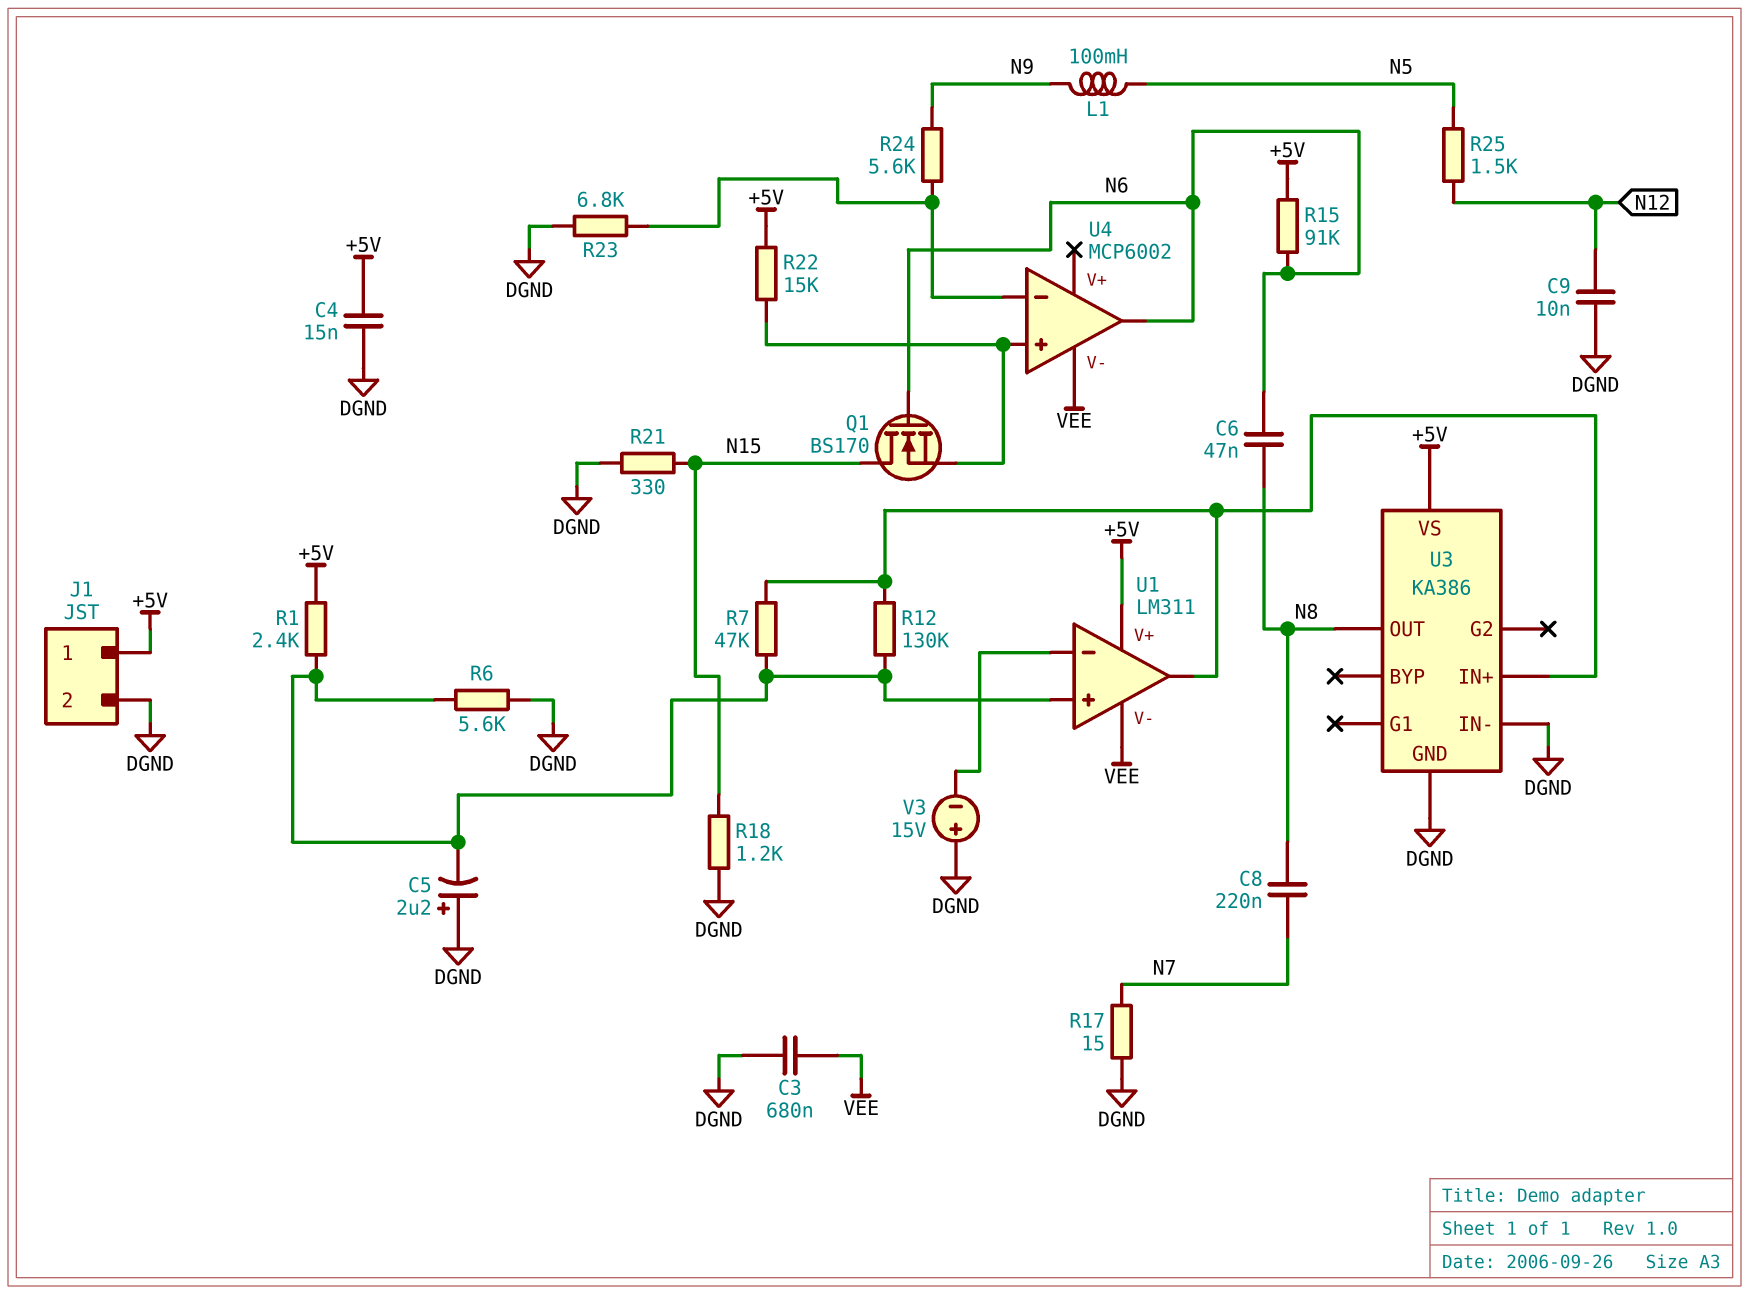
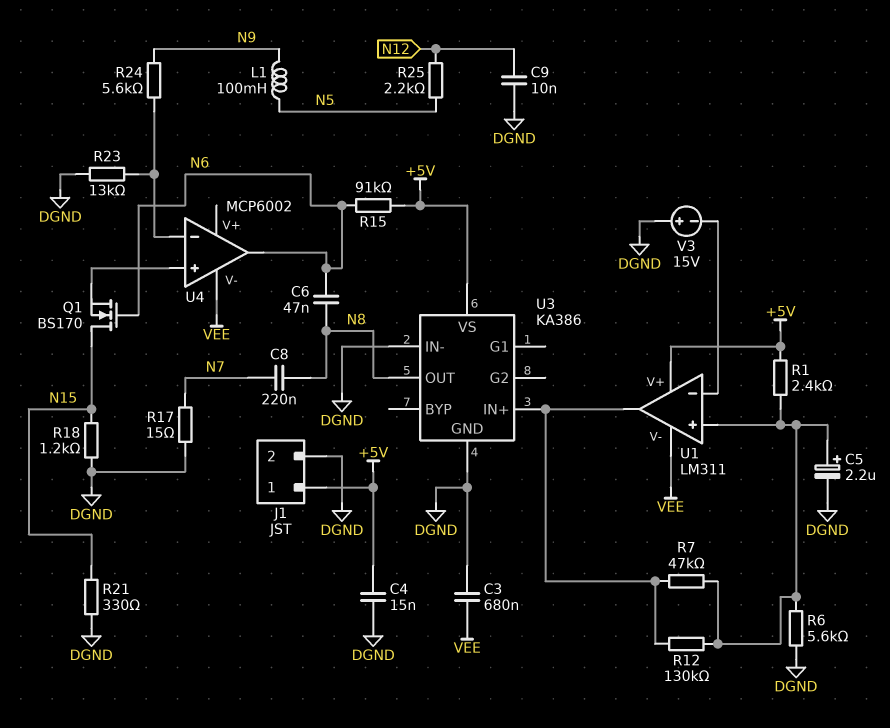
C5: 2.2uF (plus DGND, minus U1/in+) -> 2.2uF (plus U1/in+, minus DGND)
R22: 15k (+5V, U4/in+) -> none
R23: 6.8k (DGND, U4/in-) -> 13k (DGND, U4/in-)
R25: 1.5k (N5, N12) -> 2.2k (N5, N12)

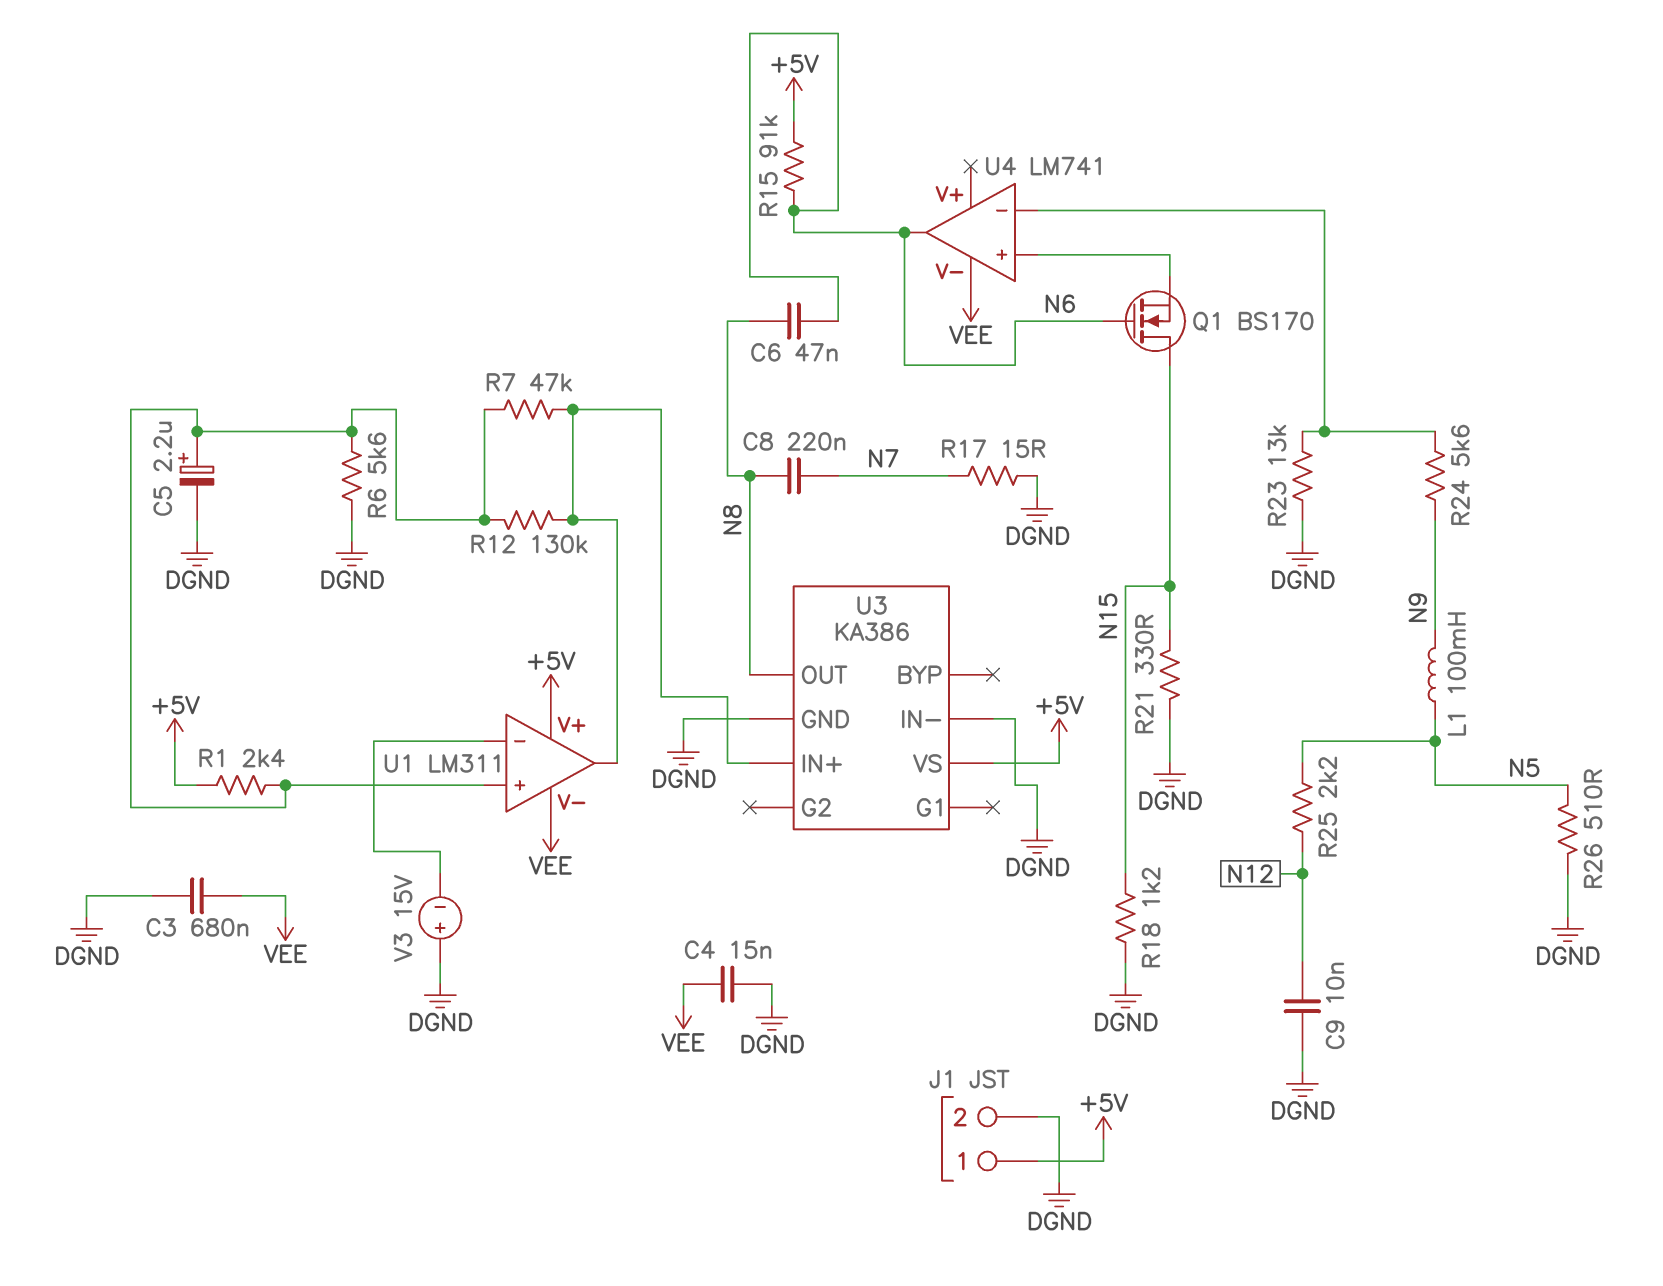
C4: 15nF (+5V, DGND) -> 15nF (DGND, VEE)
R26: none -> 510 (DGND, N5)
U4: MCP6002 -> LM741

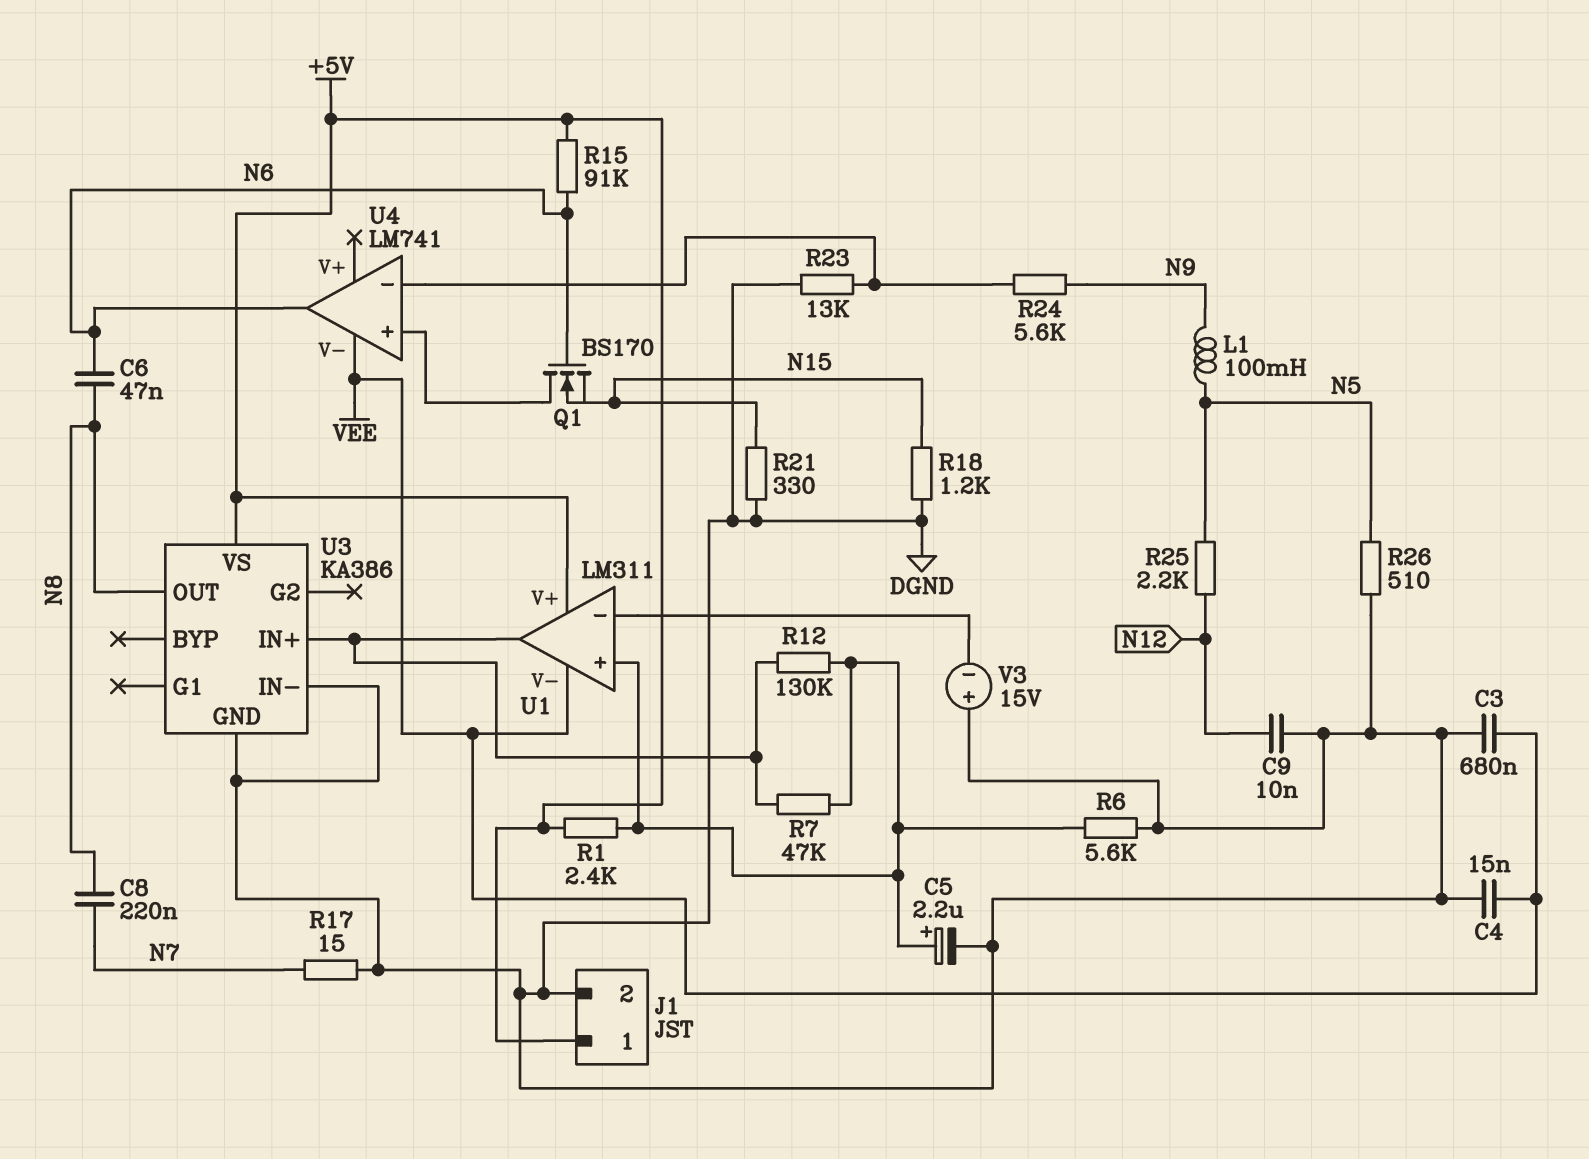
Q1: NMOS BS170 (G N6, D N15, S U4/in+) -> NMOS BS170 (G N6, D U4/in+, S N15)

